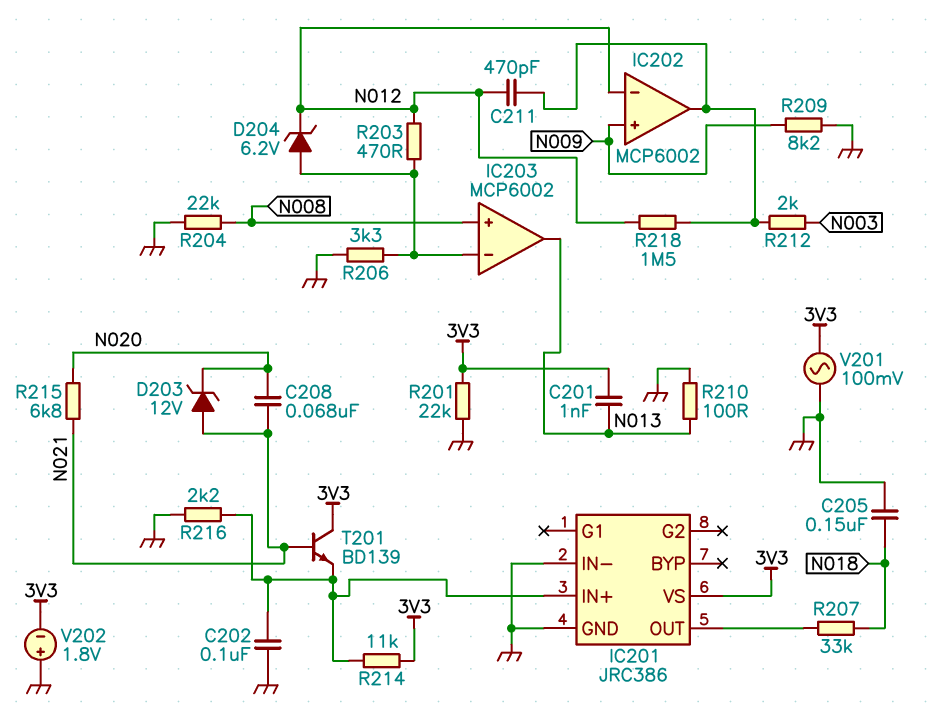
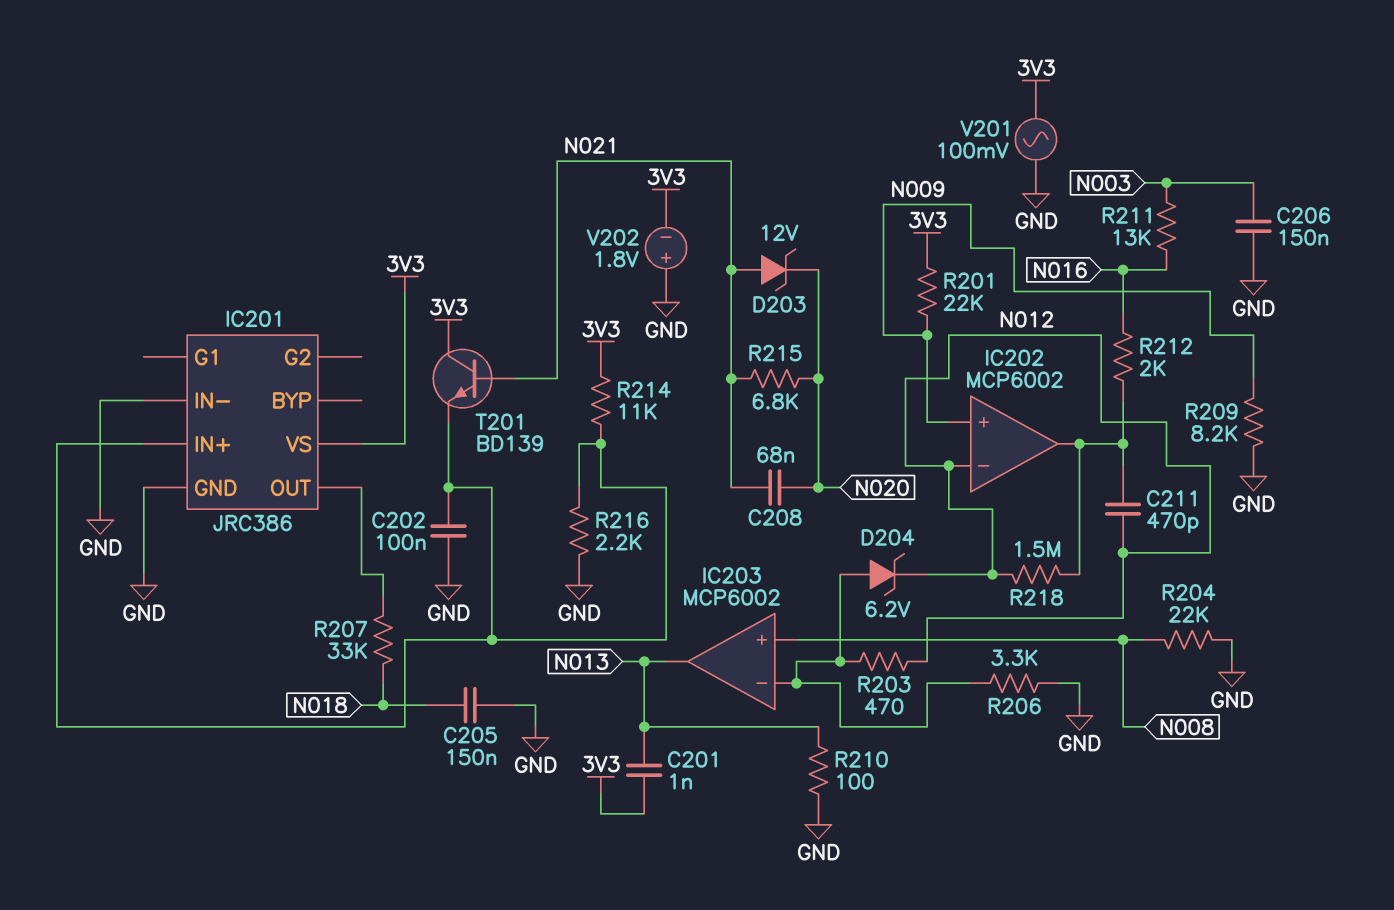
C206: none -> 150nF (GND, N003)
R201: 22k (3V3, GND) -> 22k (3V3, N009)
R211: none -> 13k (N003, N016)
R212: 2k (IC202/out, N003) -> 2k (IC202/out, N016)

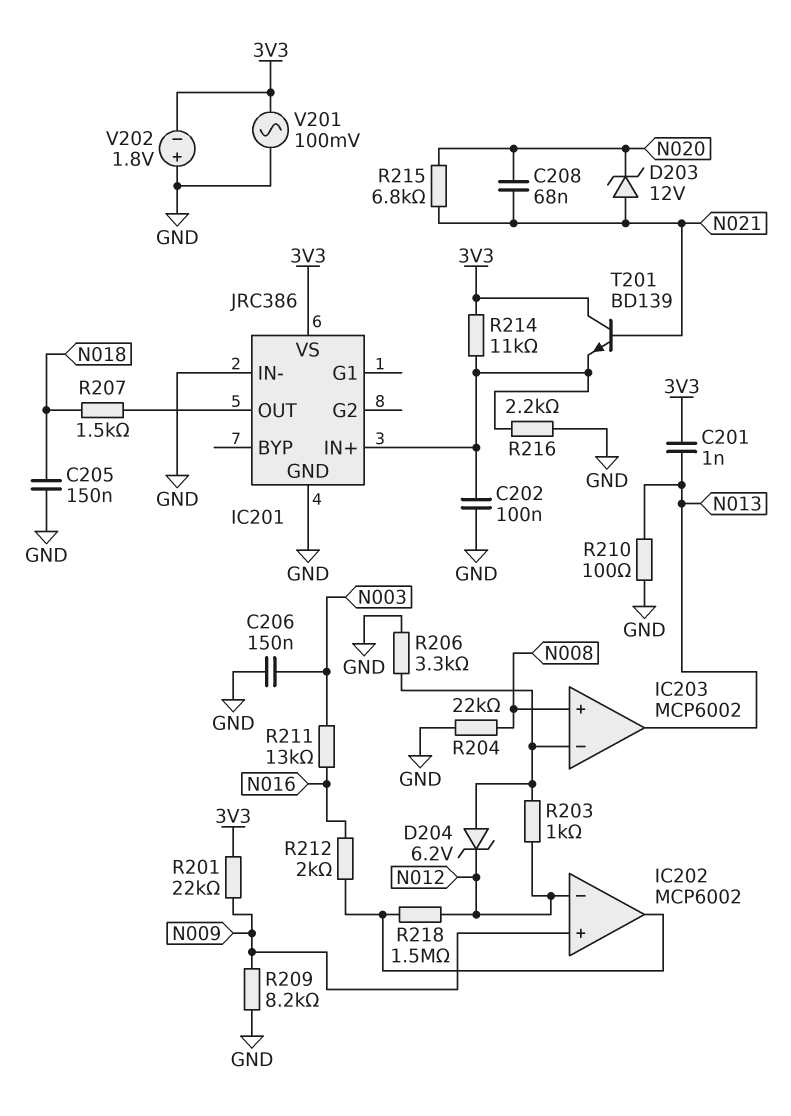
C211: 470pF (IC202/out, N012) -> none
R203: 470 (IC203/in-, N012) -> 1k (IC203/in-, N012)
R207: 33k (IC201/OUT, N018) -> 1.5k (IC201/OUT, N018)

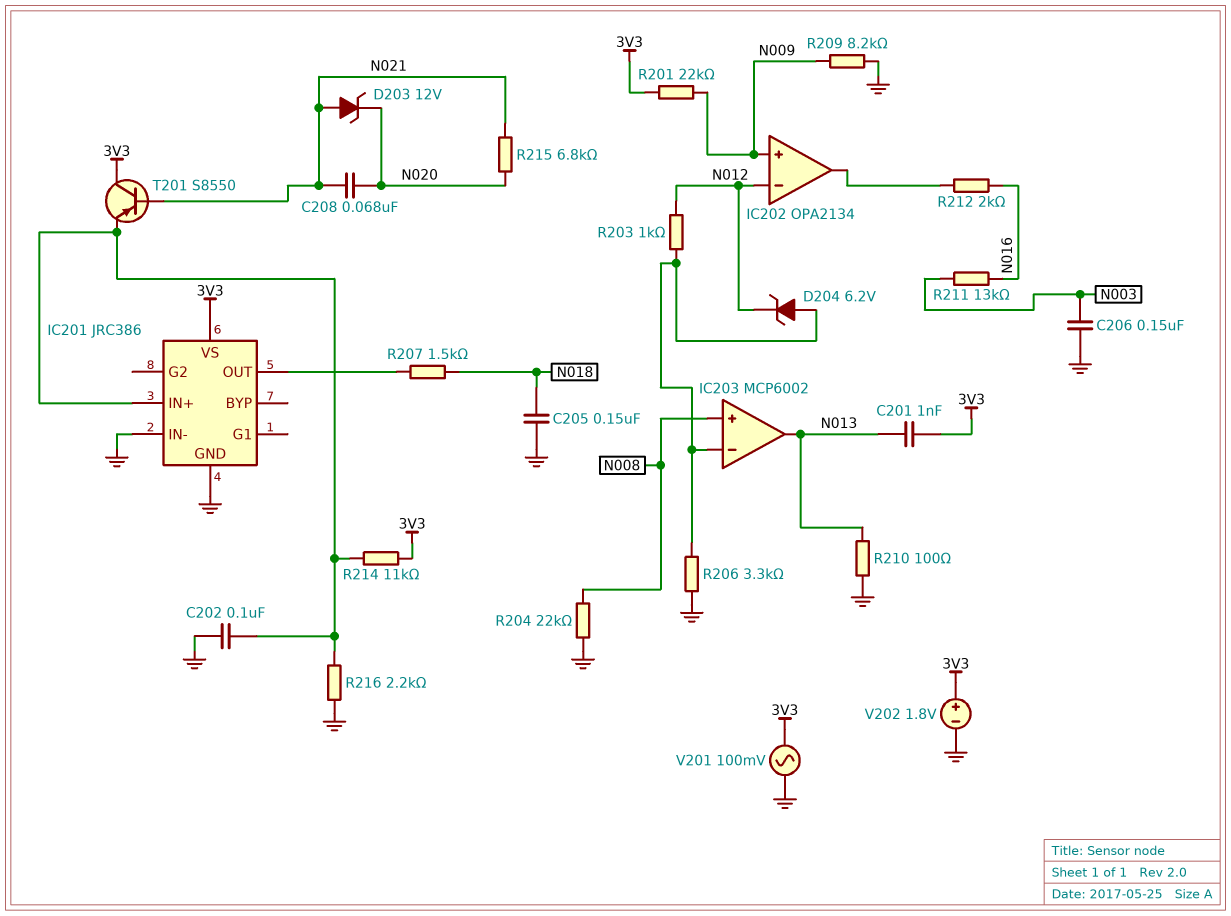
IC202: MCP6002 -> OPA2134
R218: 1.5M (IC202/out, N012) -> none
T201: NPN BD139 (B N021, C 3V3, E IC201/IN+) -> PNP S8550 (B N021, C 3V3, E IC201/IN+)
V202: 1.8V (plus GND, minus 3V3) -> 1.8V (plus 3V3, minus GND)

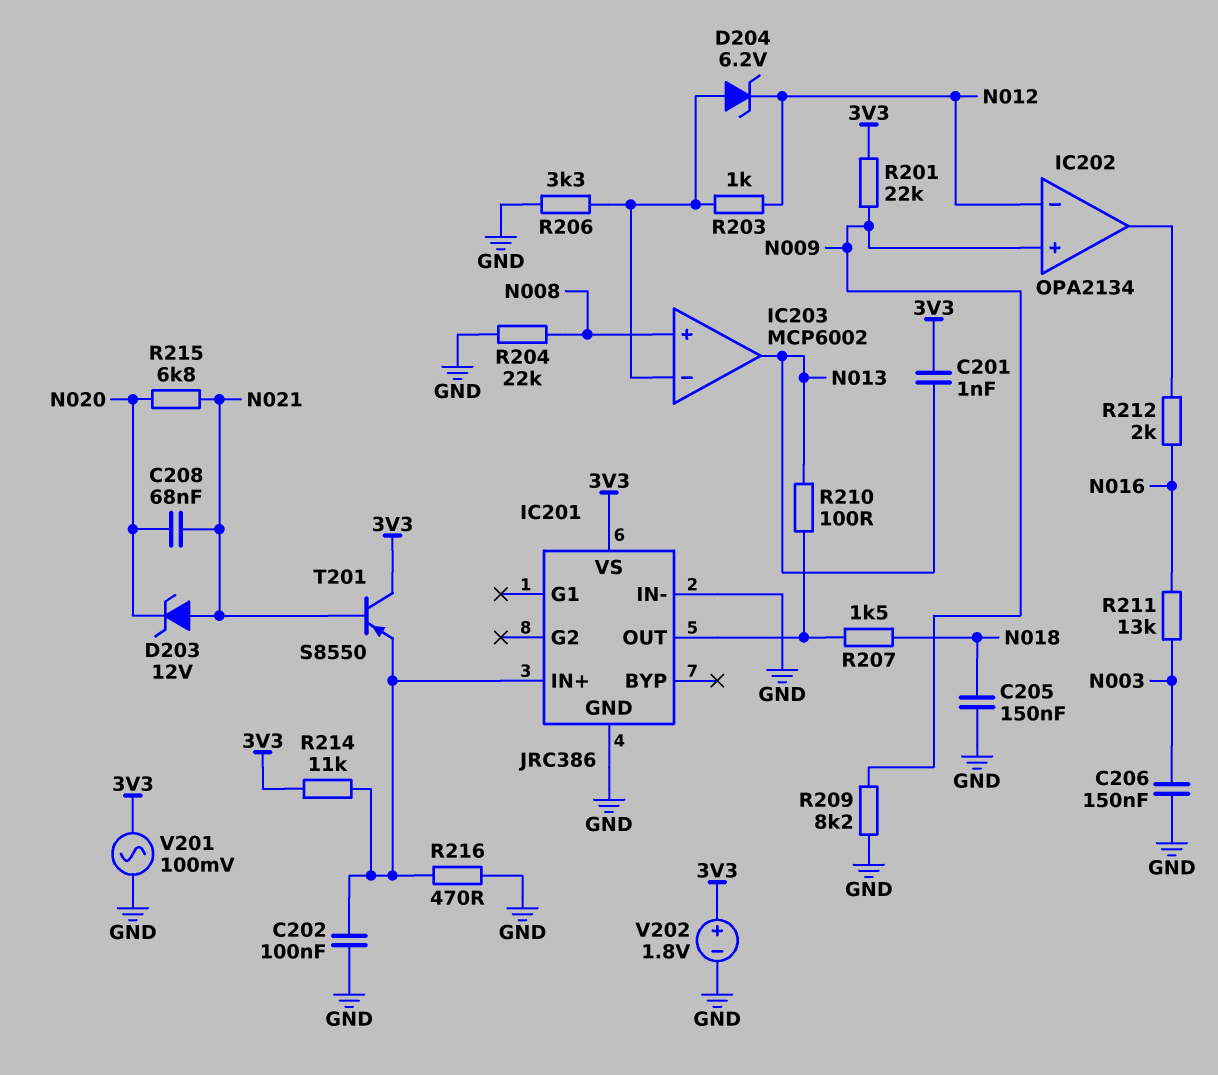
R210: 100 (GND, N013) -> 100 (IC201/OUT, N013)
R216: 2.2k (GND, IC201/IN+) -> 470 (GND, IC201/IN+)

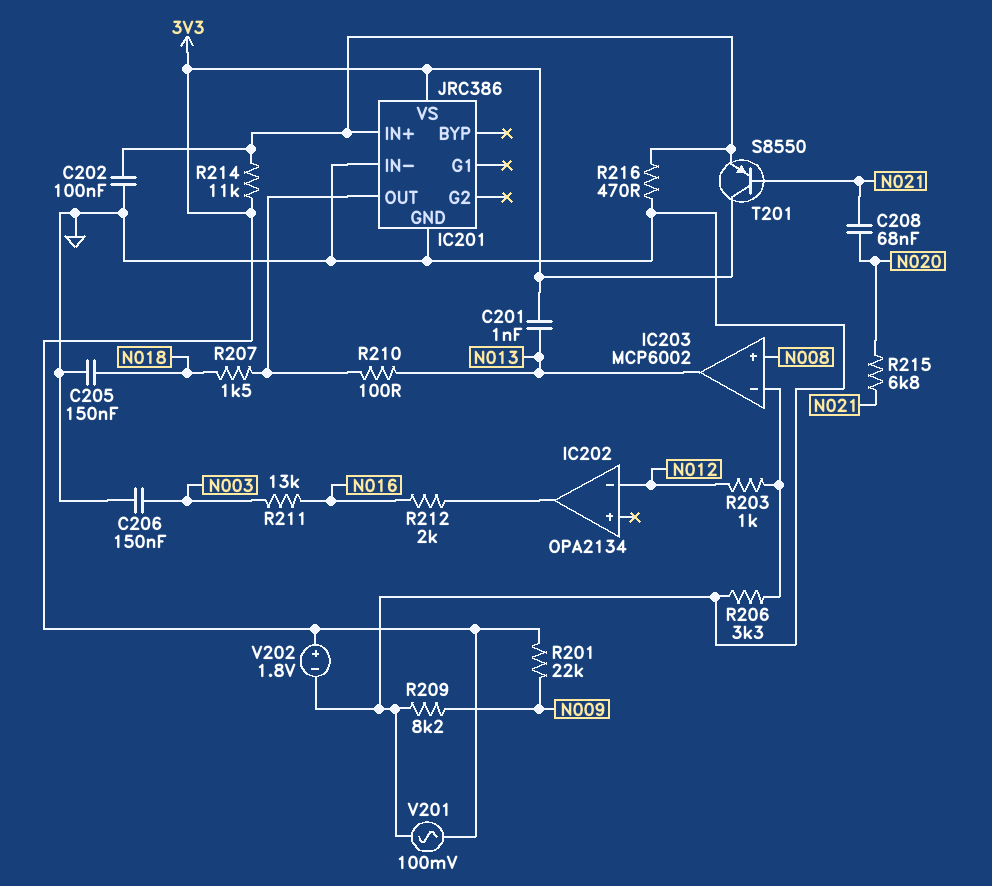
D203: zener 12V (A N021, K N020) -> none
D204: zener 6.2V (A IC203/in-, K N012) -> none
IC202 pin in+: N009 -> none
R204: 22k (GND, N008) -> none

